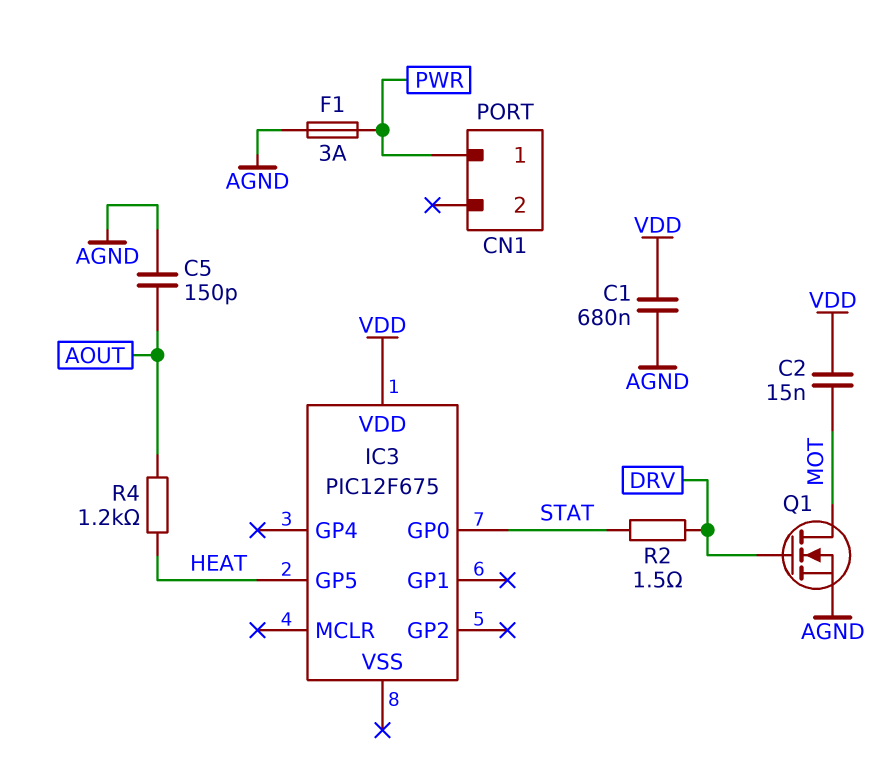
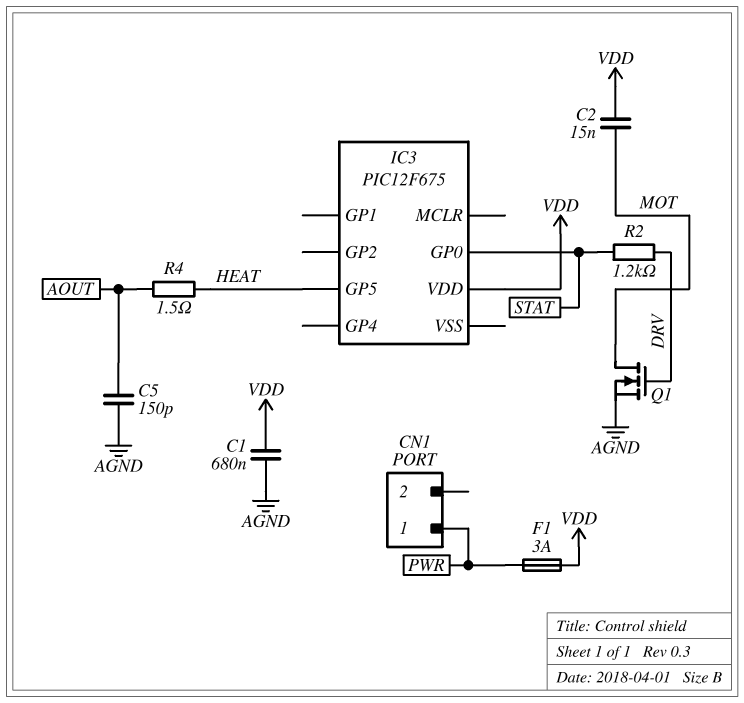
F1: 3A (AGND, PWR) -> 3A (PWR, VDD)
R2: 1.5 (DRV, STAT) -> 1.2k (DRV, STAT)
R4: 1.2k (AOUT, HEAT) -> 1.5 (AOUT, HEAT)

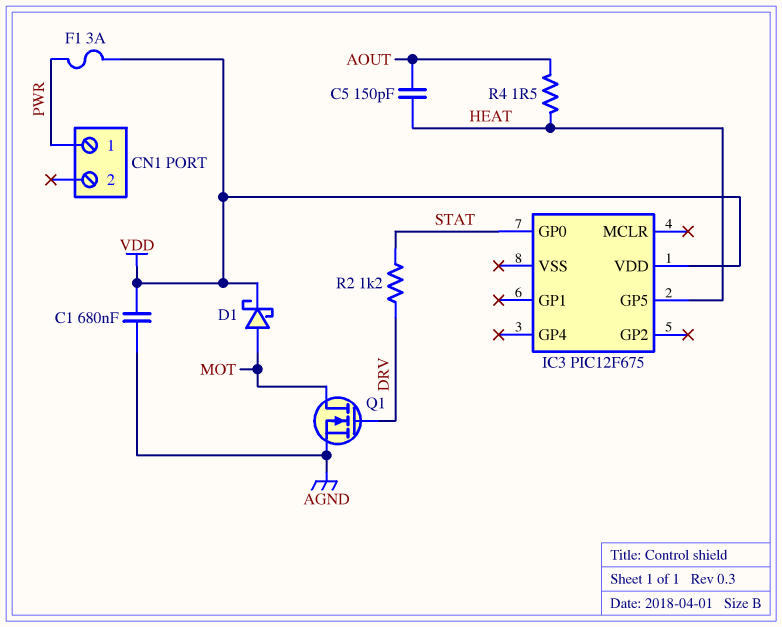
C2: 15nF (MOT, VDD) -> none
C5: 150pF (AGND, AOUT) -> 150pF (AOUT, HEAT)
D1: none -> schottky (A MOT, K VDD)

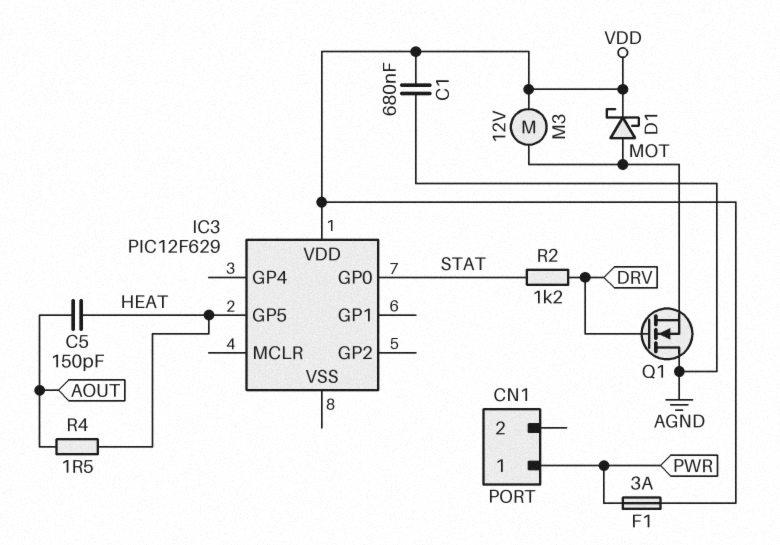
IC3: PIC12F675 -> PIC12F629
M3: none -> motor 12V (MOT, VDD)
Q1: NMOS (G DRV, D MOT, S AGND) -> NMOS (G DRV, D AGND, S MOT)

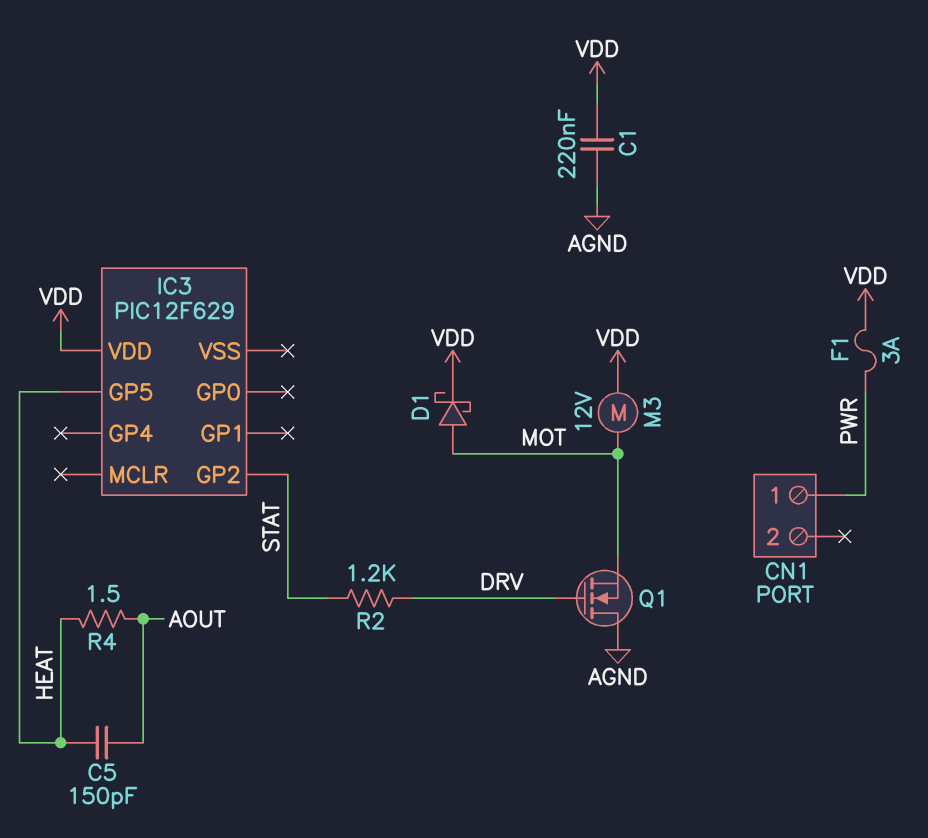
C1: 680nF (AGND, VDD) -> 220nF (AGND, VDD)
IC3 pin GP0: STAT -> none
IC3 pin GP2: none -> STAT

